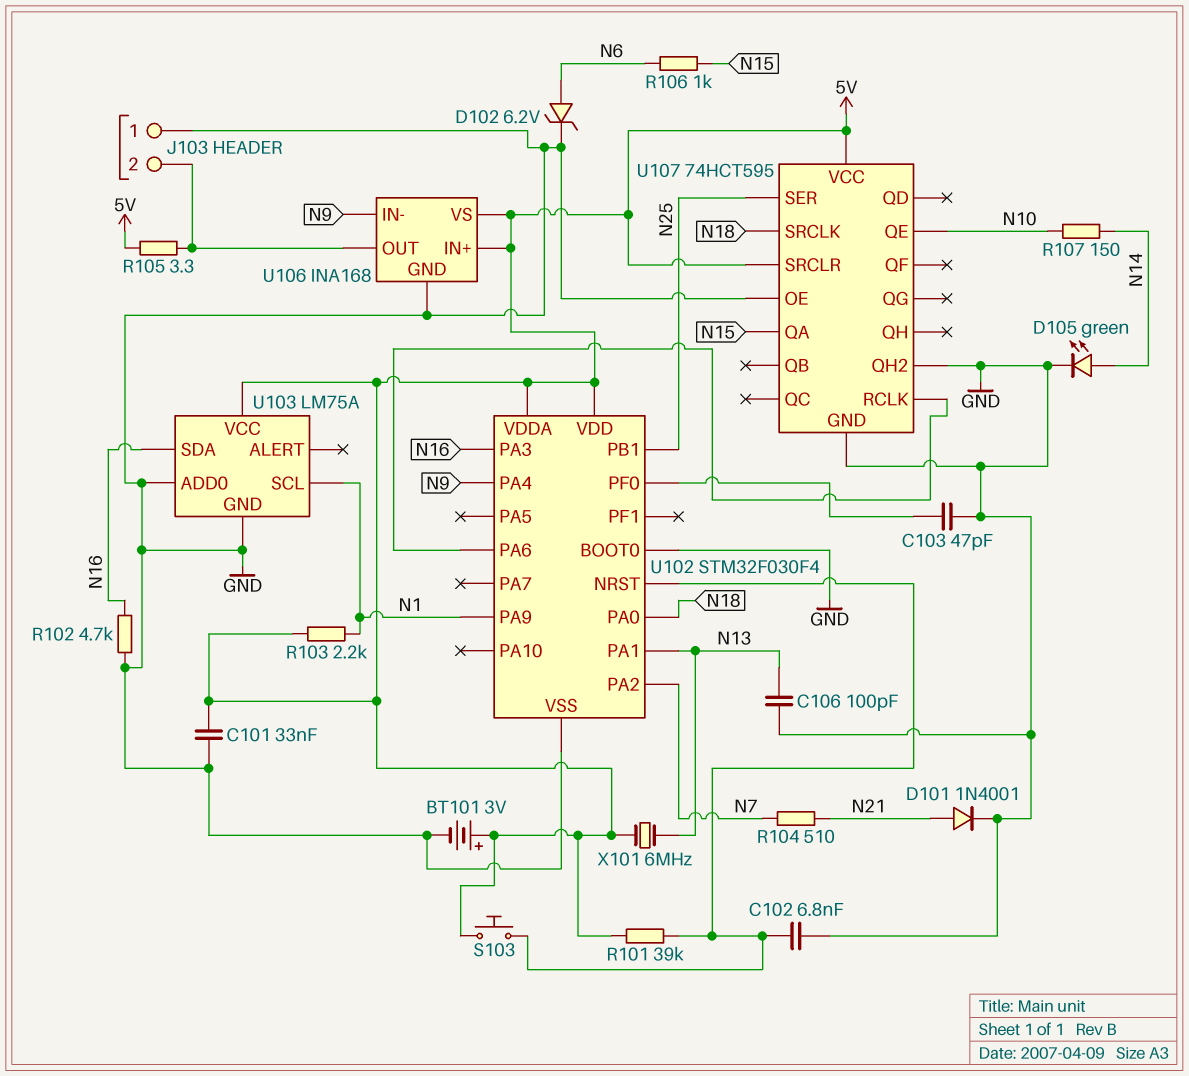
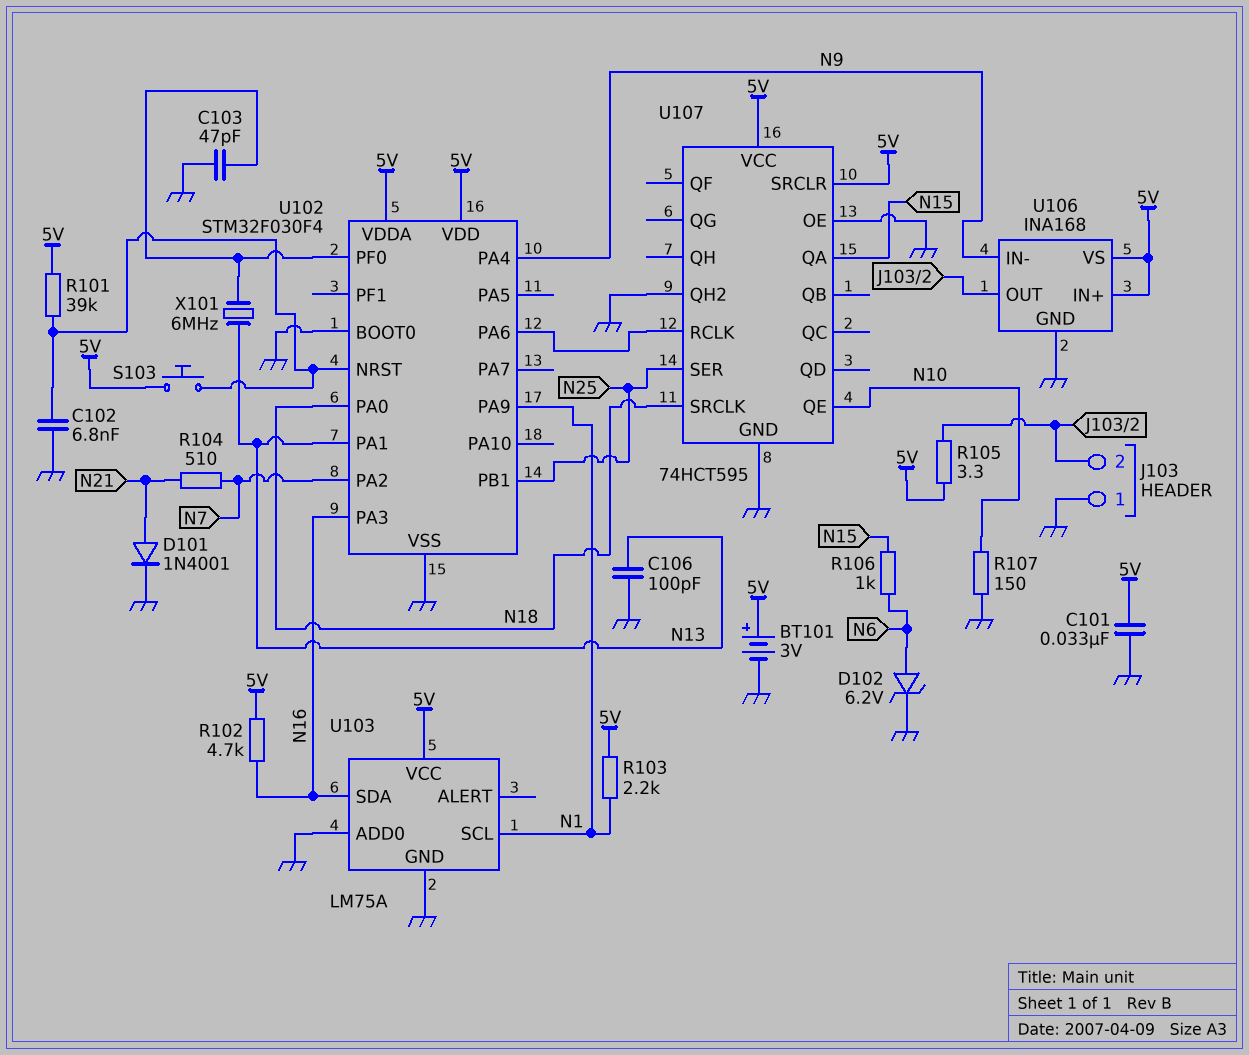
D105: LED green (A N14, K GND) -> none
R102: 4.7k (GND, N16) -> 4.7k (5V, N16)
R107: 150 (N10, N14) -> 150 (GND, N10)
X101: 6MHz (5V, N13) -> 6MHz (N13, U102/PF0)

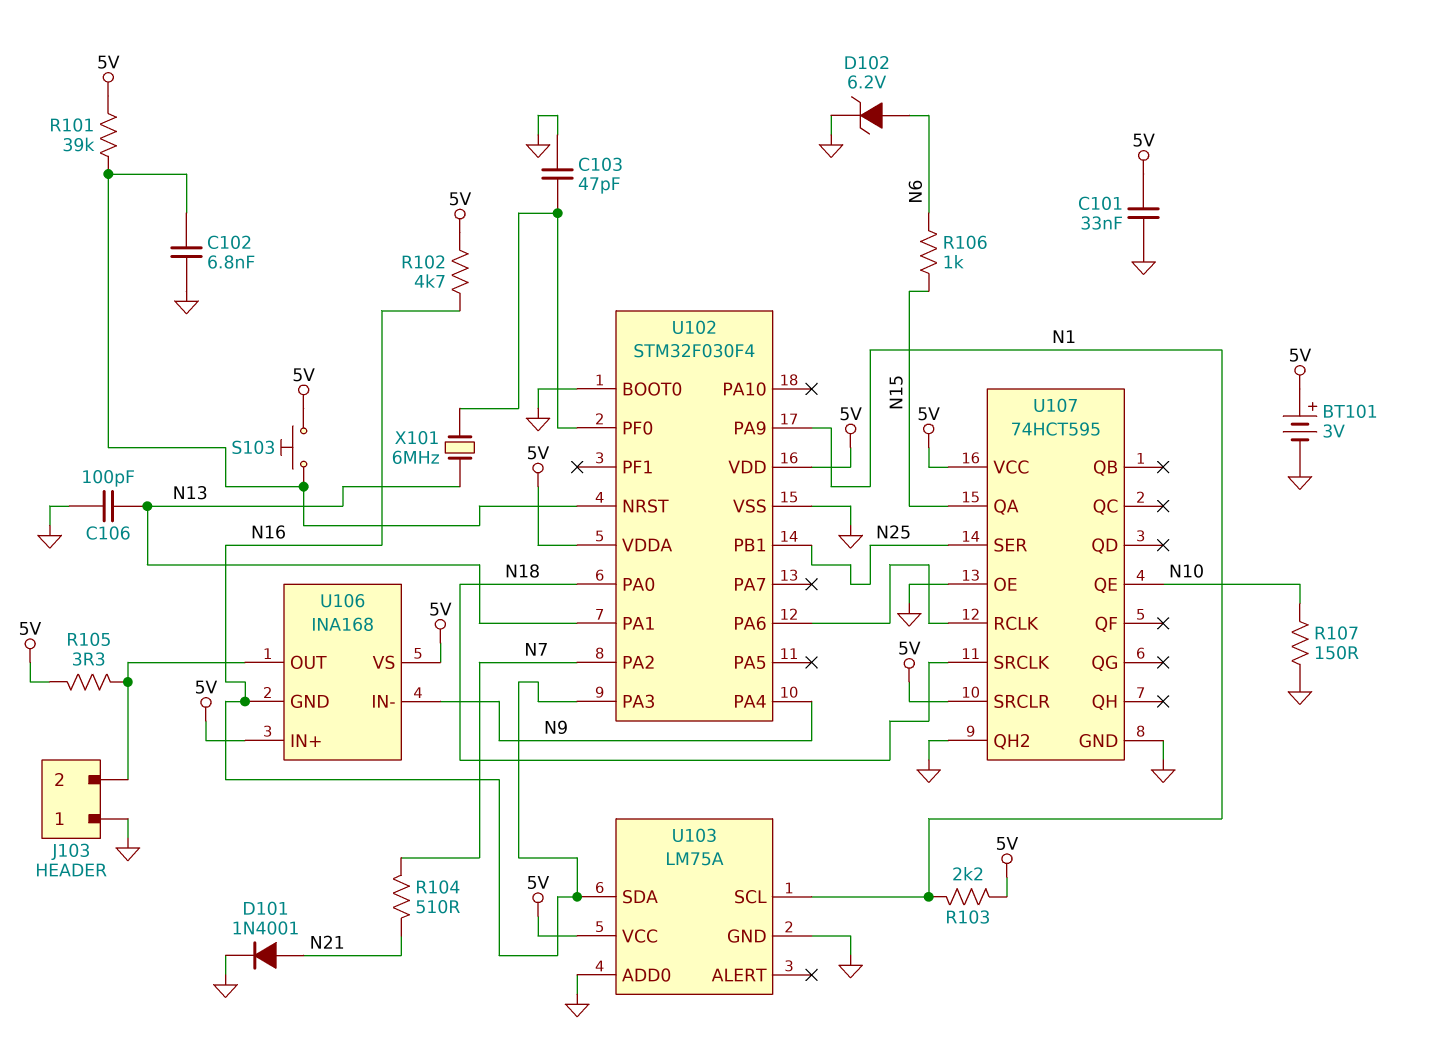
U106 pin GND: GND -> N16

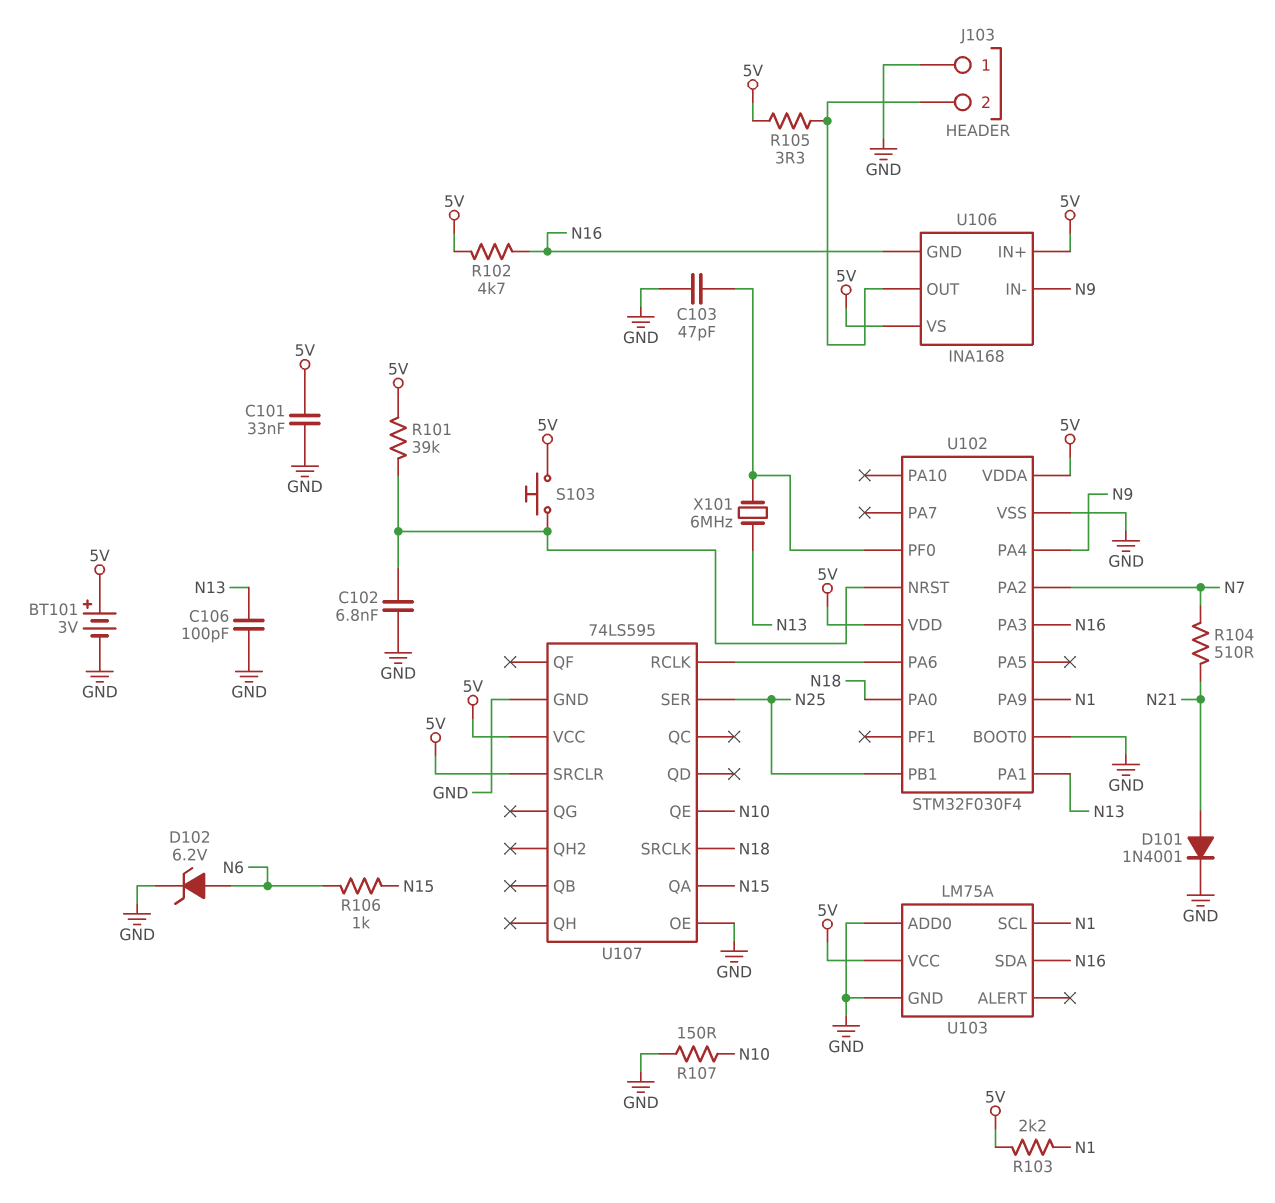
U107: 74HCT595 -> 74LS595
U107 pin QH2: GND -> none

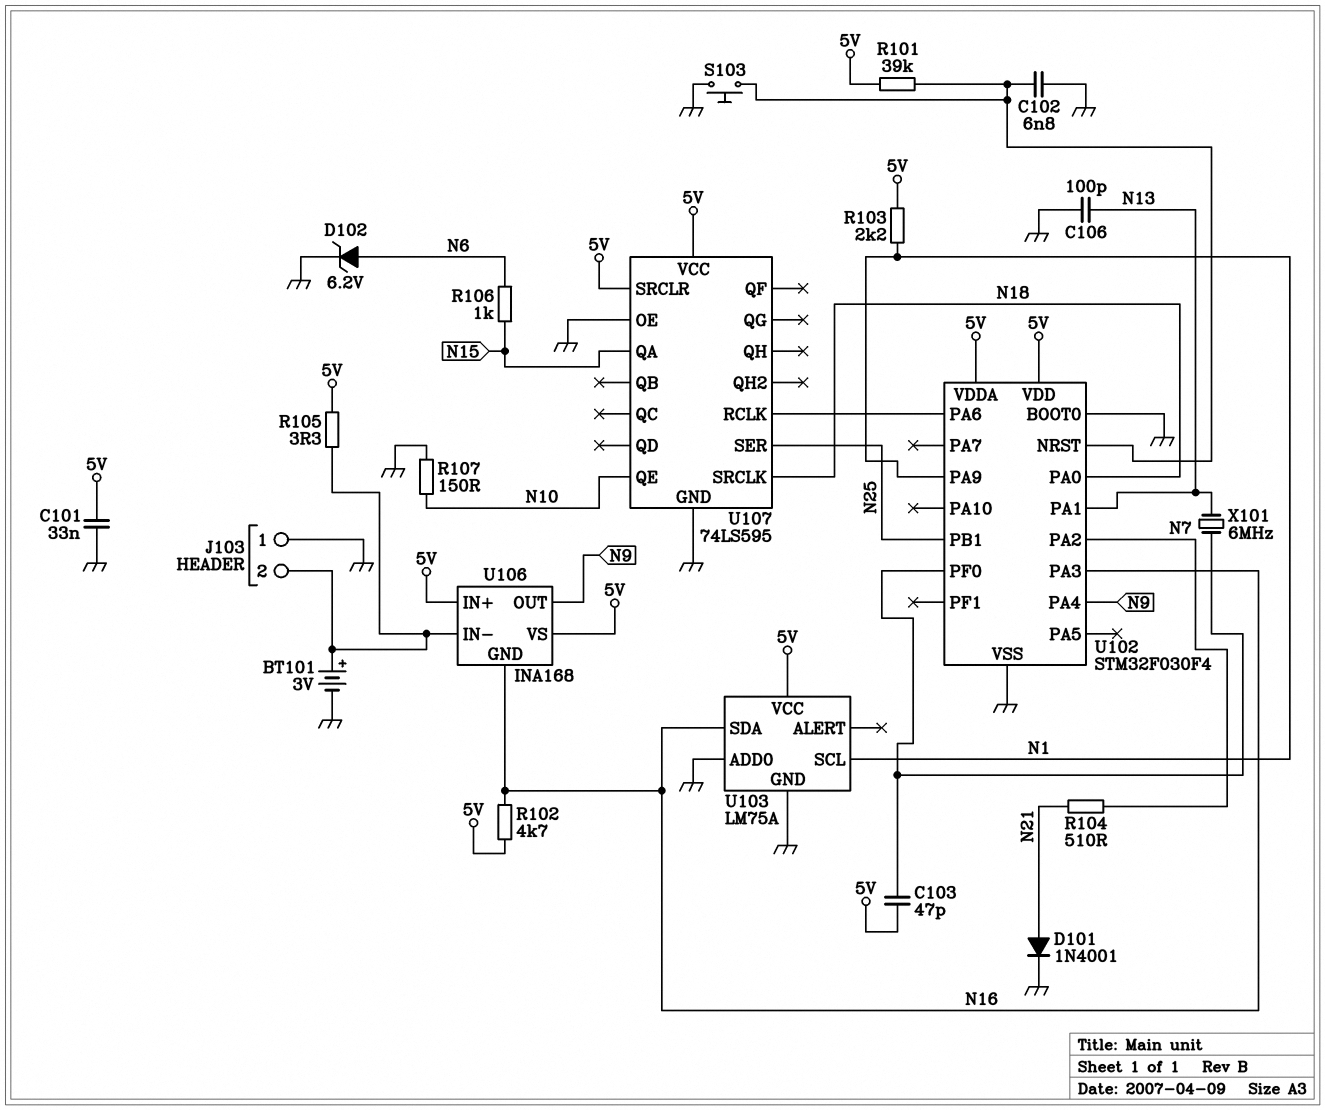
BT101: 3V (plus 5V, minus GND) -> 3V (plus J103/2, minus GND)
C103: 47pF (GND, U102/PF0) -> 47pF (5V, U102/PF0)
S103: button (5V, U102/NRST) -> button (GND, U102/NRST)
U106 pin IN-: N9 -> J103/2
U106 pin OUT: J103/2 -> N9

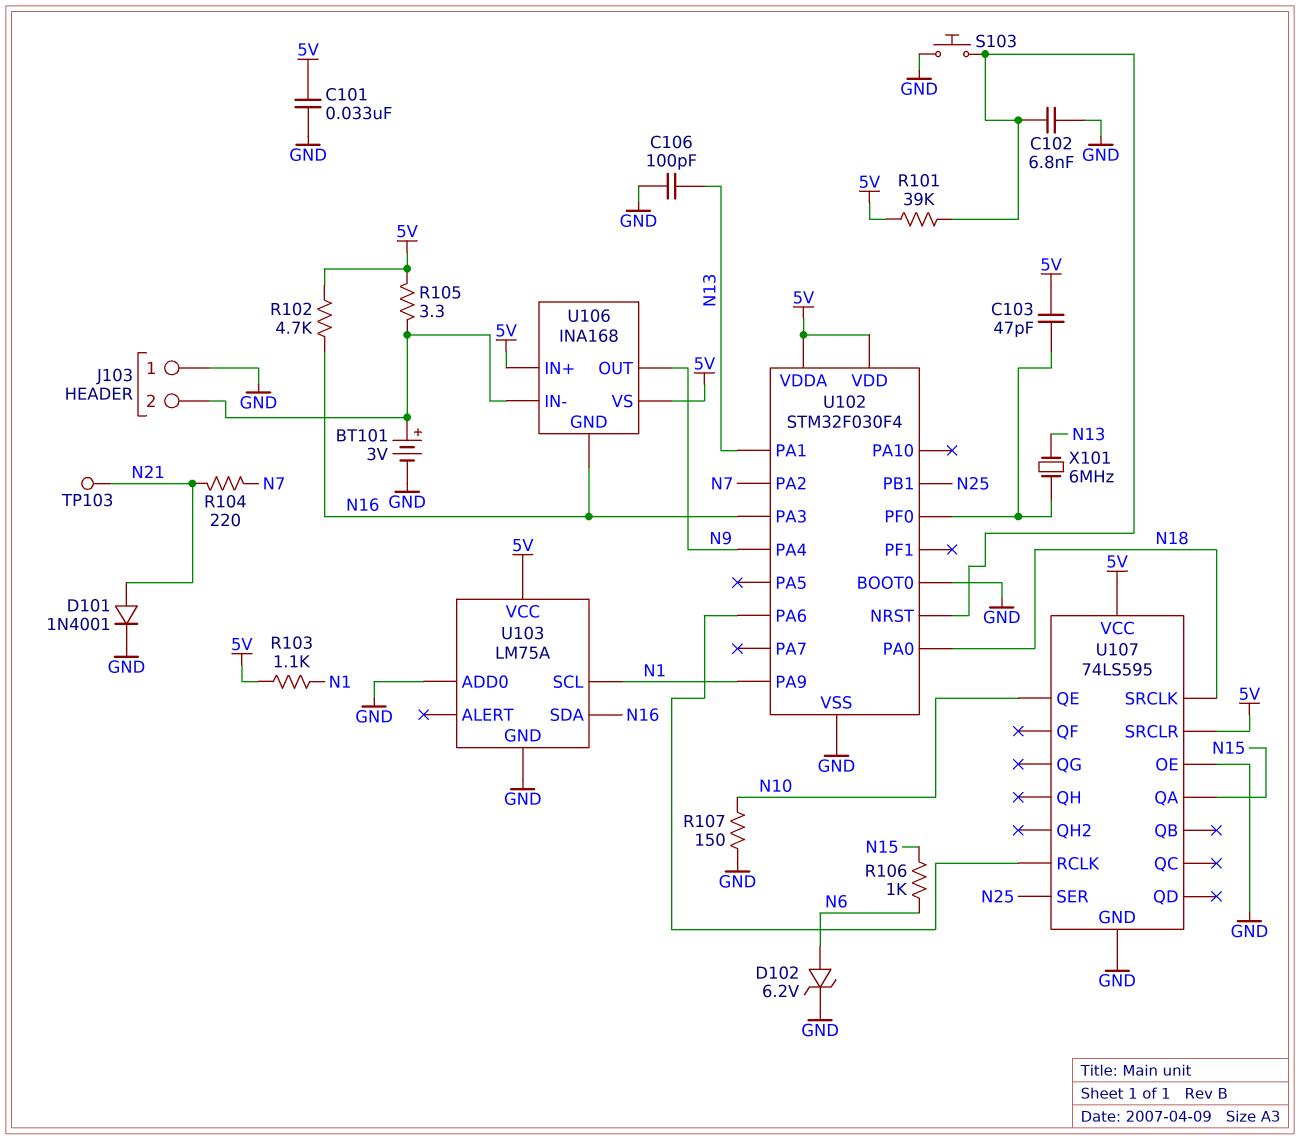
R103: 2.2k (5V, N1) -> 1.1k (5V, N1)
R104: 510 (N7, N21) -> 220 (N7, N21)
TP103: none -> test point (N21)

